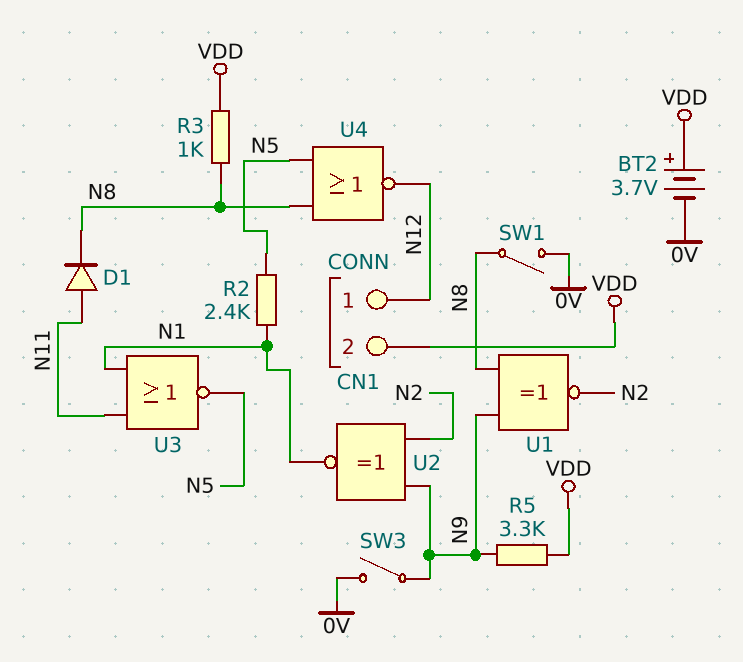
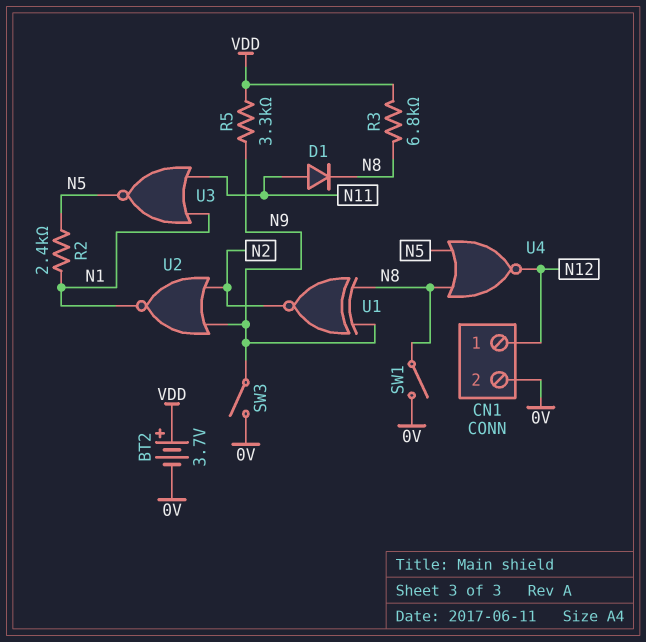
CN1 pin 2: VDD -> 0V
R3: 1k (N8, VDD) -> 6.8k (N8, VDD)
U2: XNOR (in N2, in N9, out N1) -> NOR (in N2, in N9, out N1)

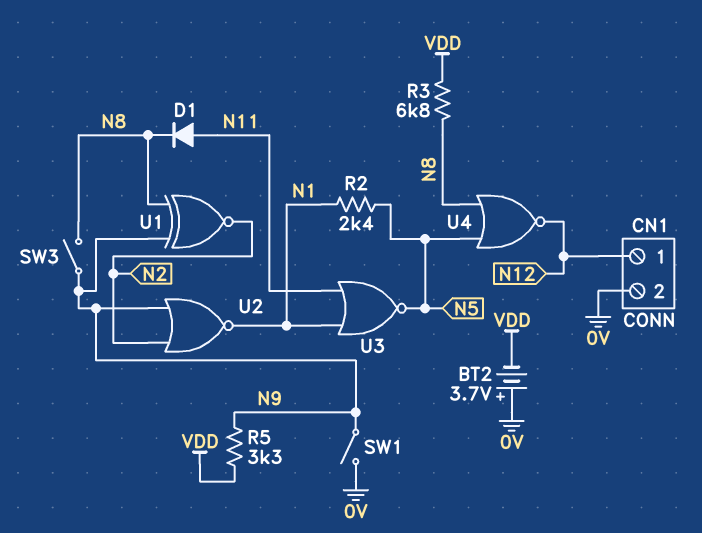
BT2: 3.7V (plus VDD, minus 0V) -> 3.7V (plus 0V, minus VDD)
SW1: switch (0V, N8) -> switch (0V, N9)
SW3: switch (0V, N9) -> switch (N8, N9)

